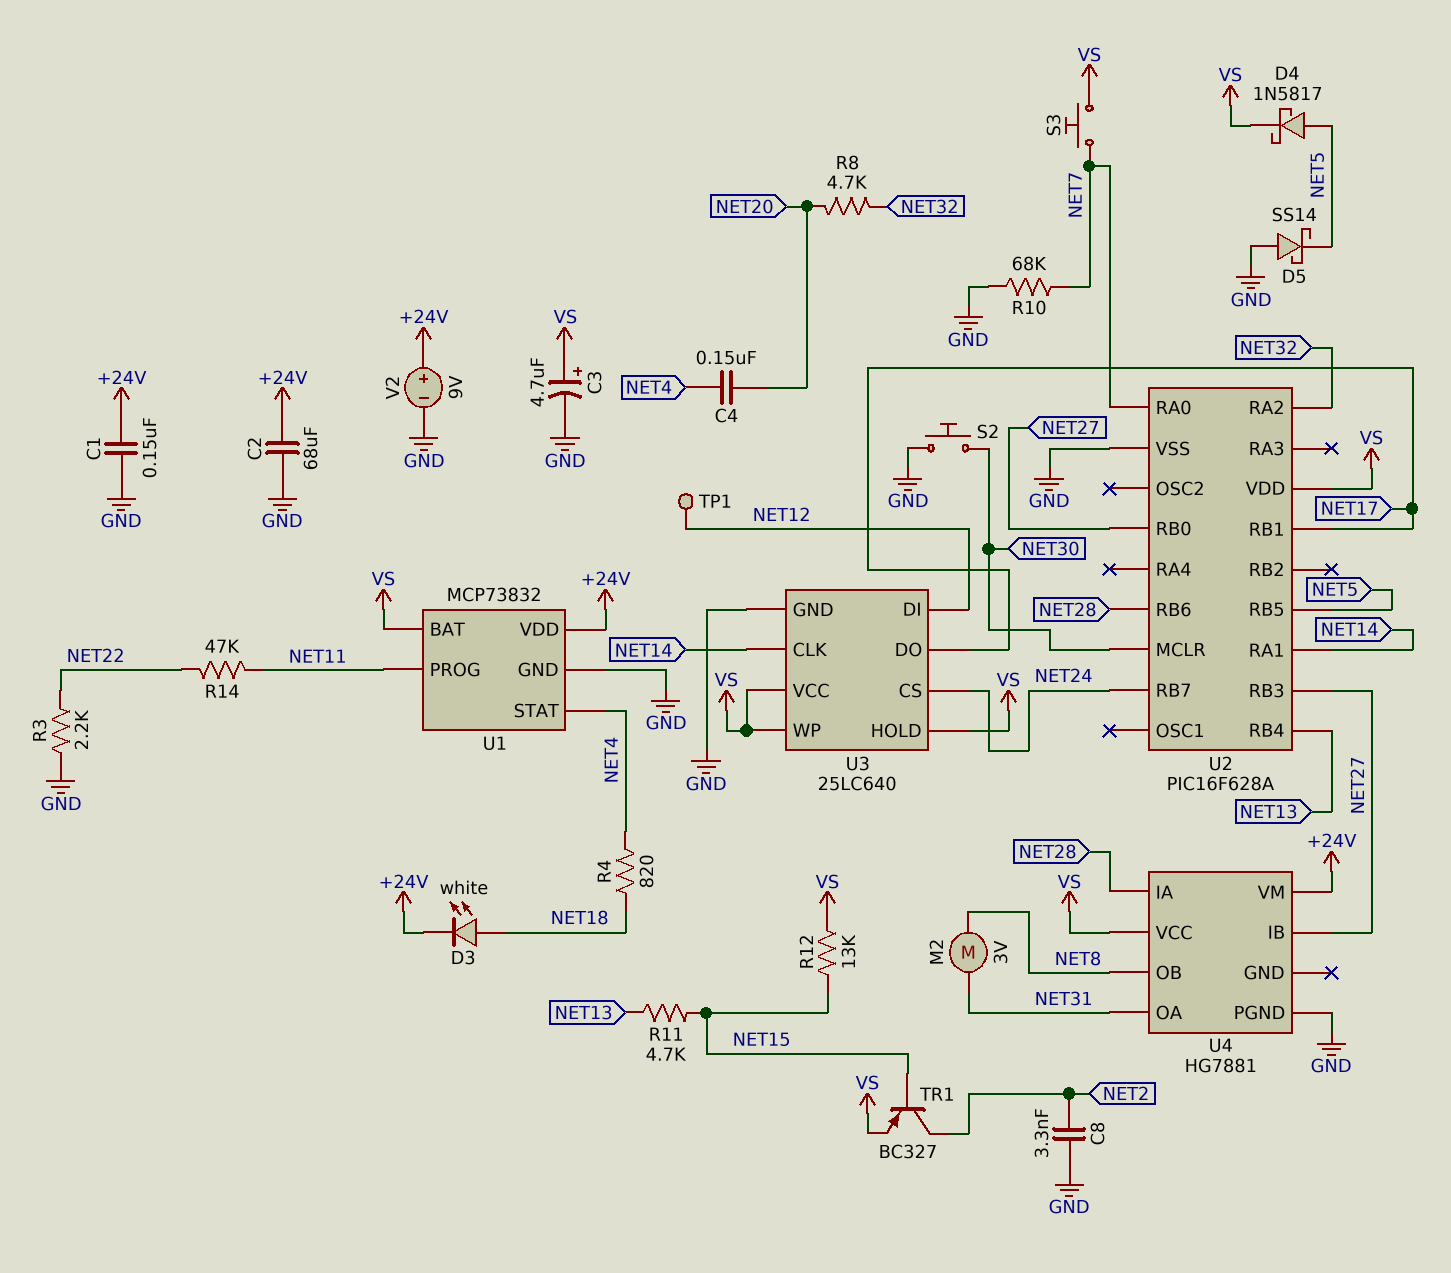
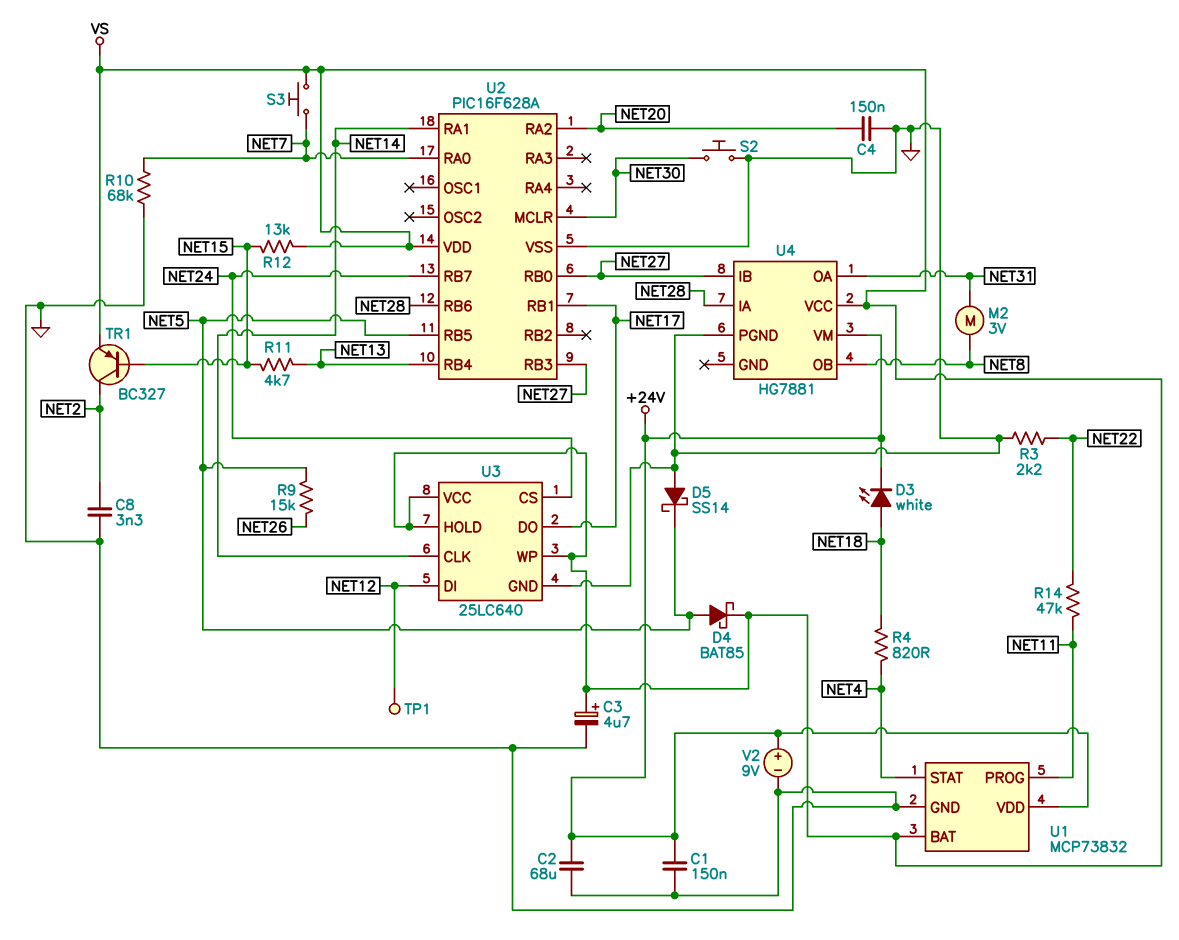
C4: 150nF (NET4, NET20) -> 150nF (GND, NET20)
D4: schottky 1N5817 (A NET5, K VS) -> schottky BAT85 (A NET5, K VS)
R8: 4.7k (NET20, NET32) -> none
R9: none -> 15k (NET5, NET26)
U2 pin RA2: NET32 -> NET20

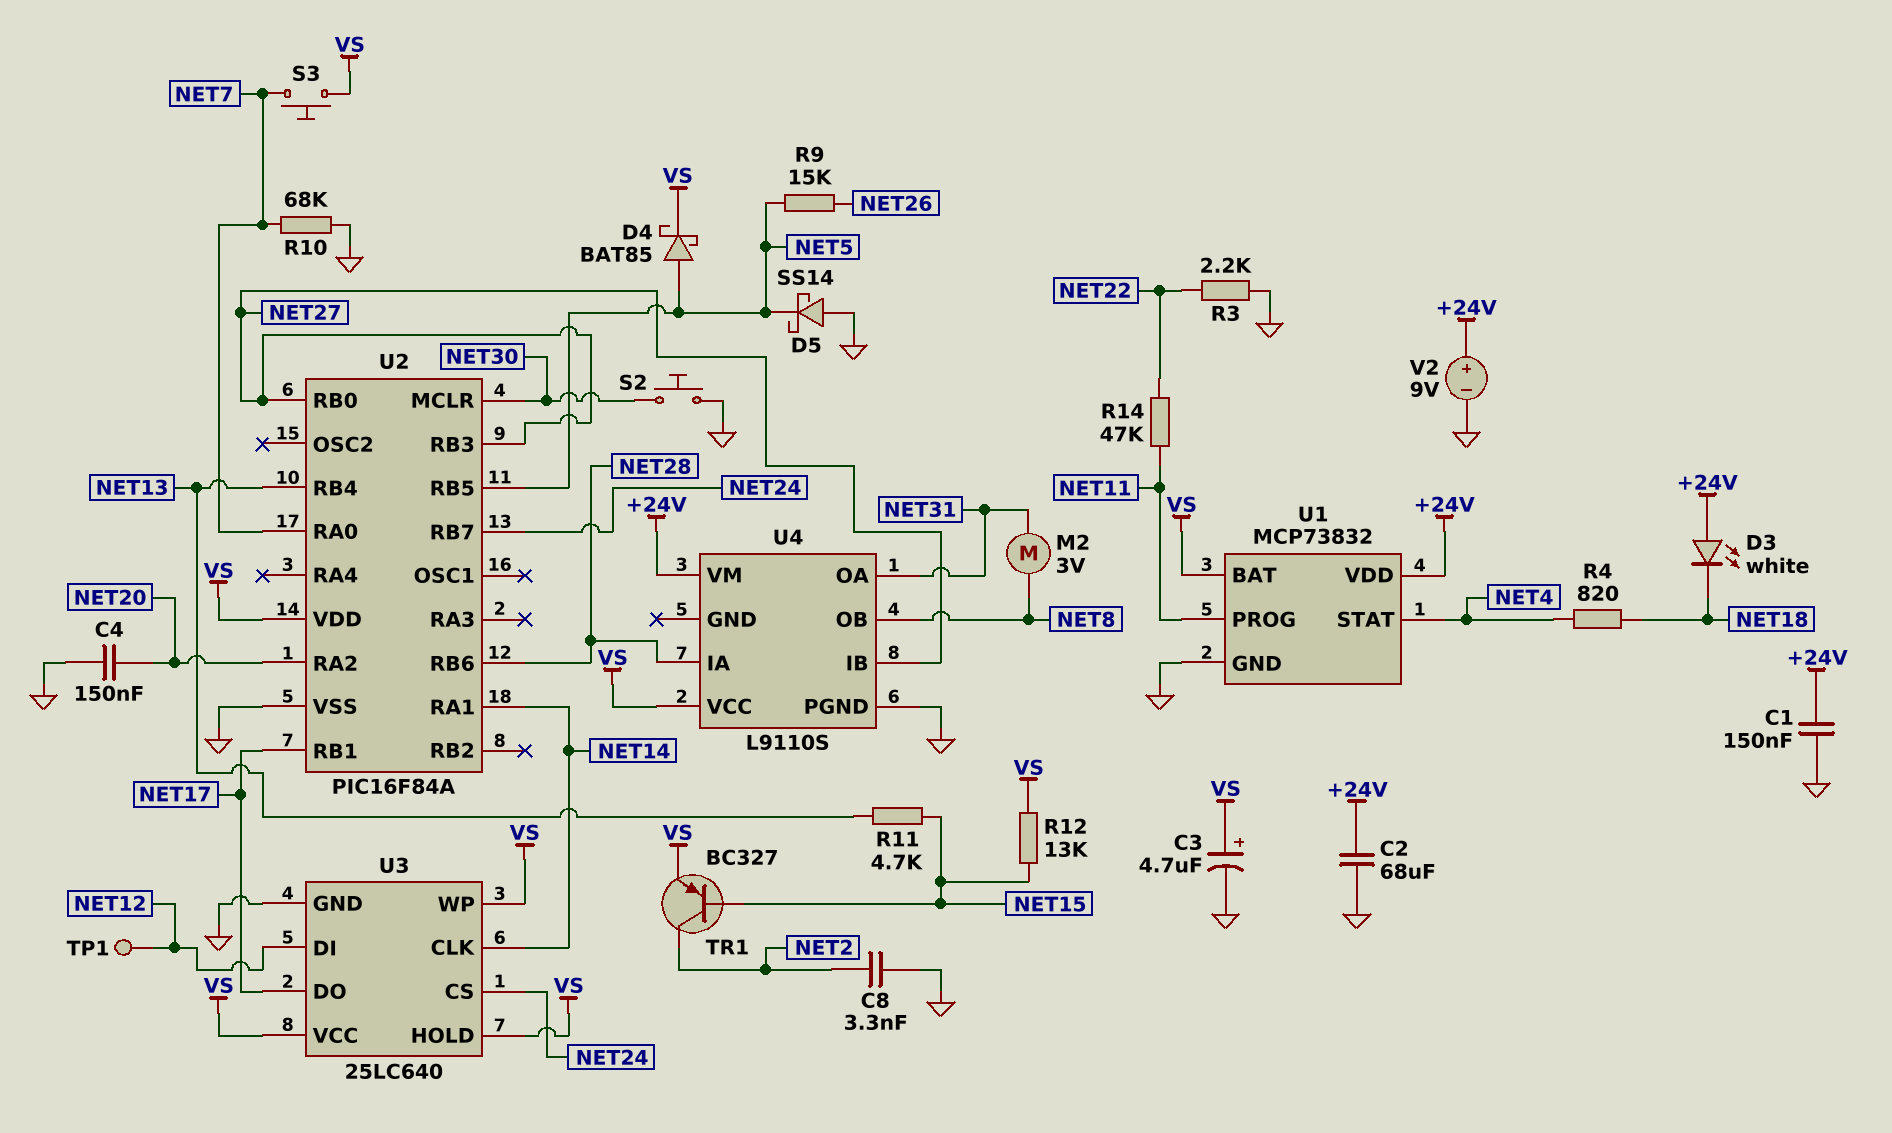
D3: LED white (A NET18, K +24V) -> LED white (A +24V, K NET18)
U2: PIC16F628A -> PIC16F84A
U4: HG7881 -> L9110S

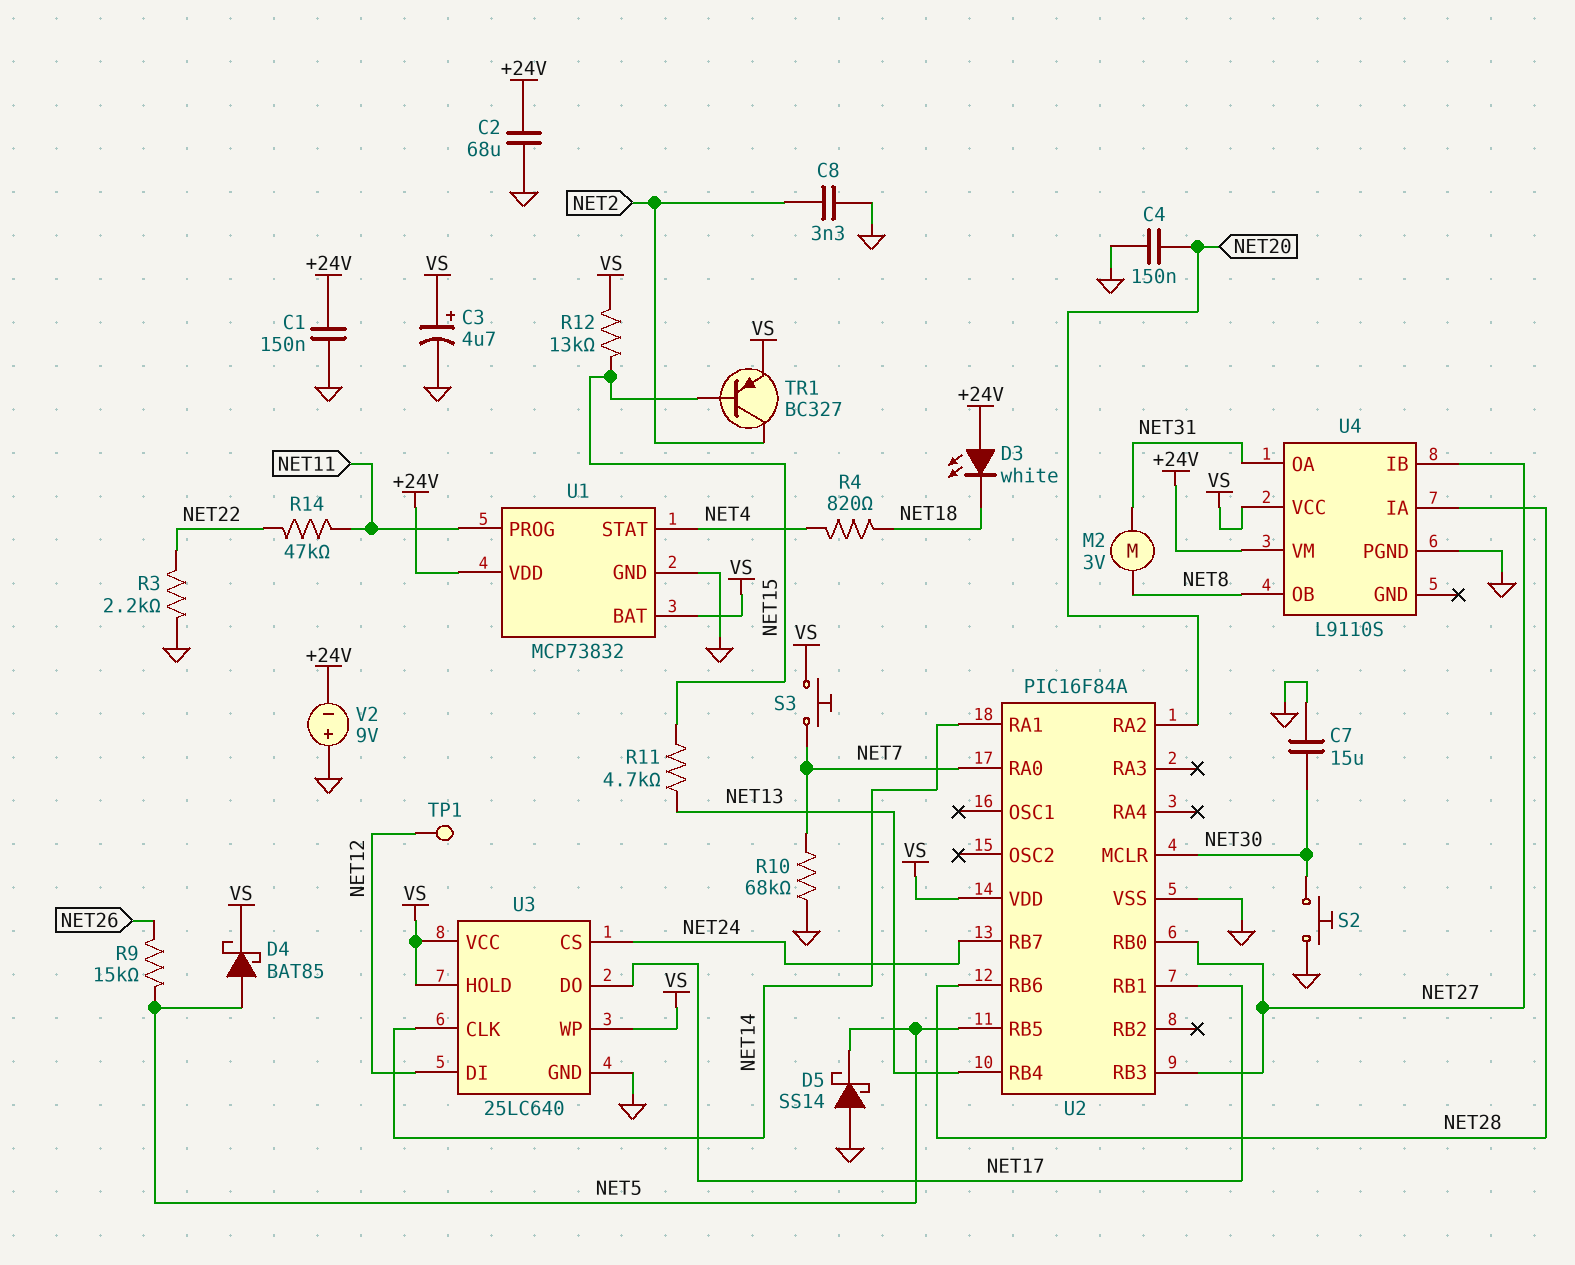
C7: none -> 15uF (GND, NET30)
V2: 9V (plus +24V, minus GND) -> 9V (plus GND, minus +24V)

